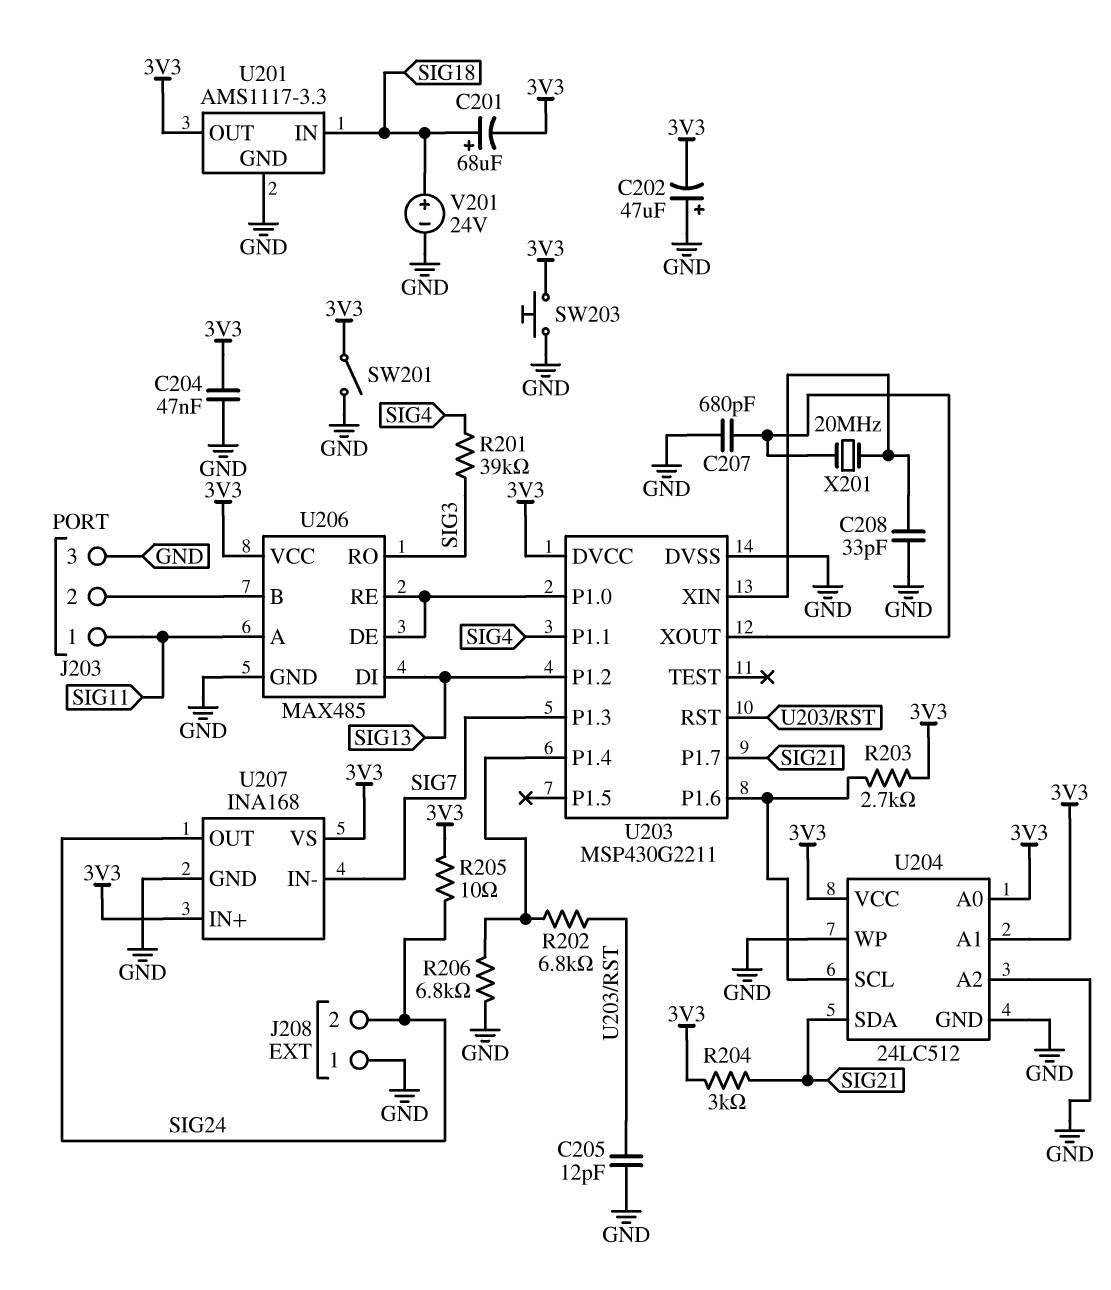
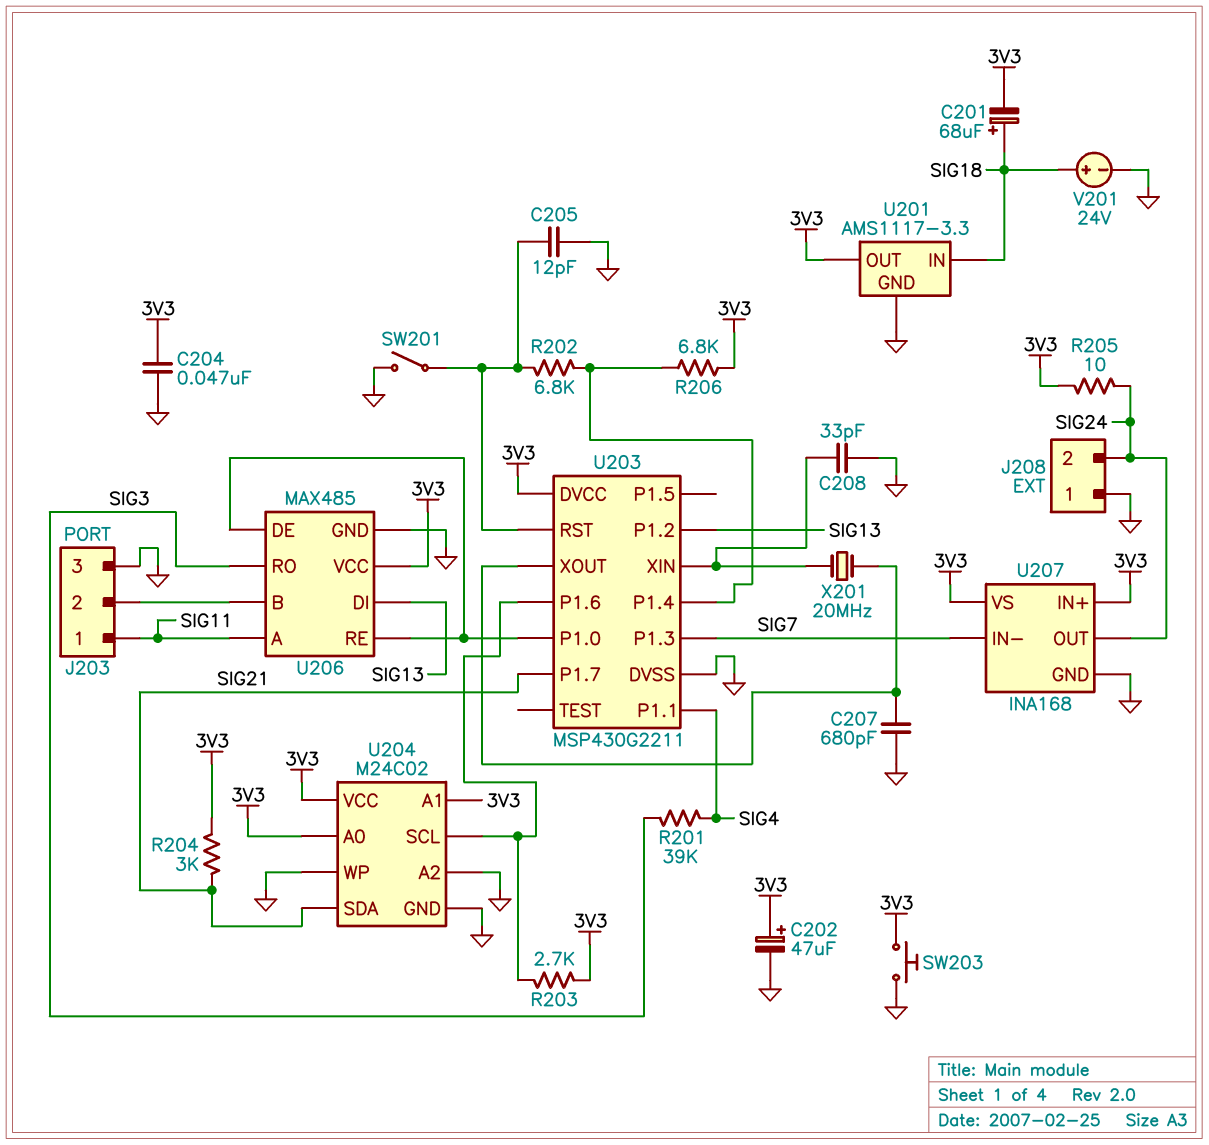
C202: 47uF (plus GND, minus 3V3) -> 47uF (plus 3V3, minus GND)
R206: 6.8k (GND, U203/P1.4) -> 6.8k (3V3, U203/P1.4)
SW201: switch (3V3, GND) -> switch (GND, U203/RST)
U204: 24LC512 -> M24C02

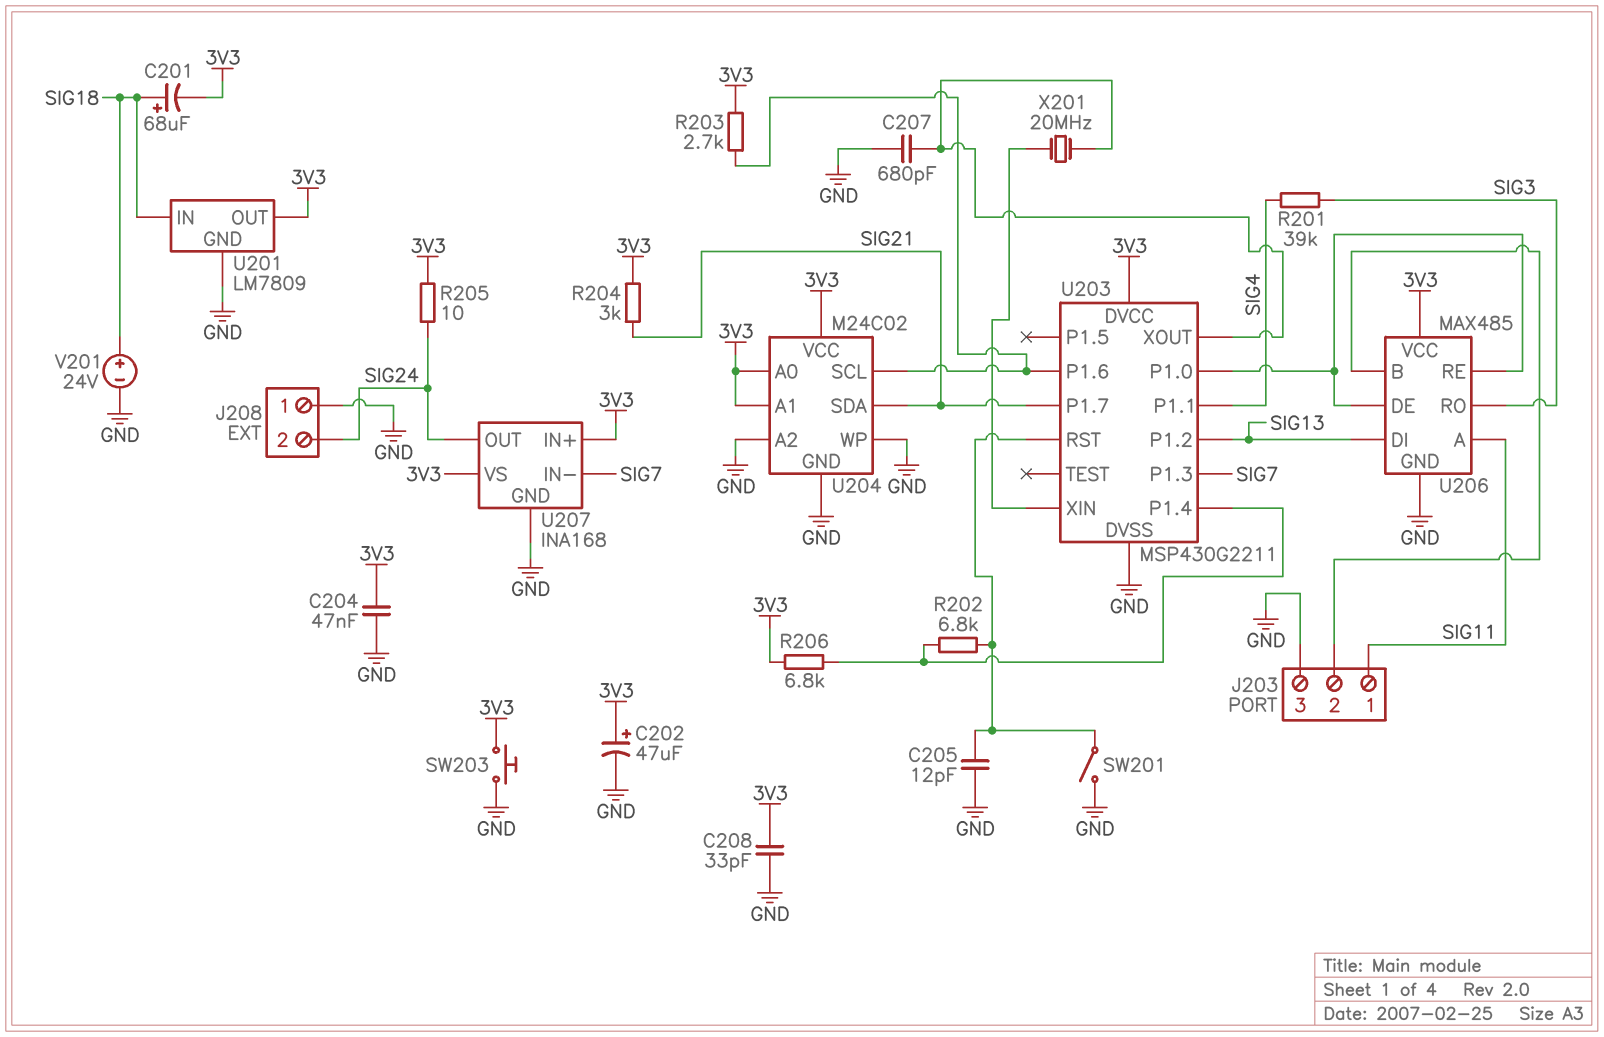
C208: 33pF (GND, U203/XIN) -> 33pF (3V3, GND)
U201: AMS1117-3.3 -> LM7809

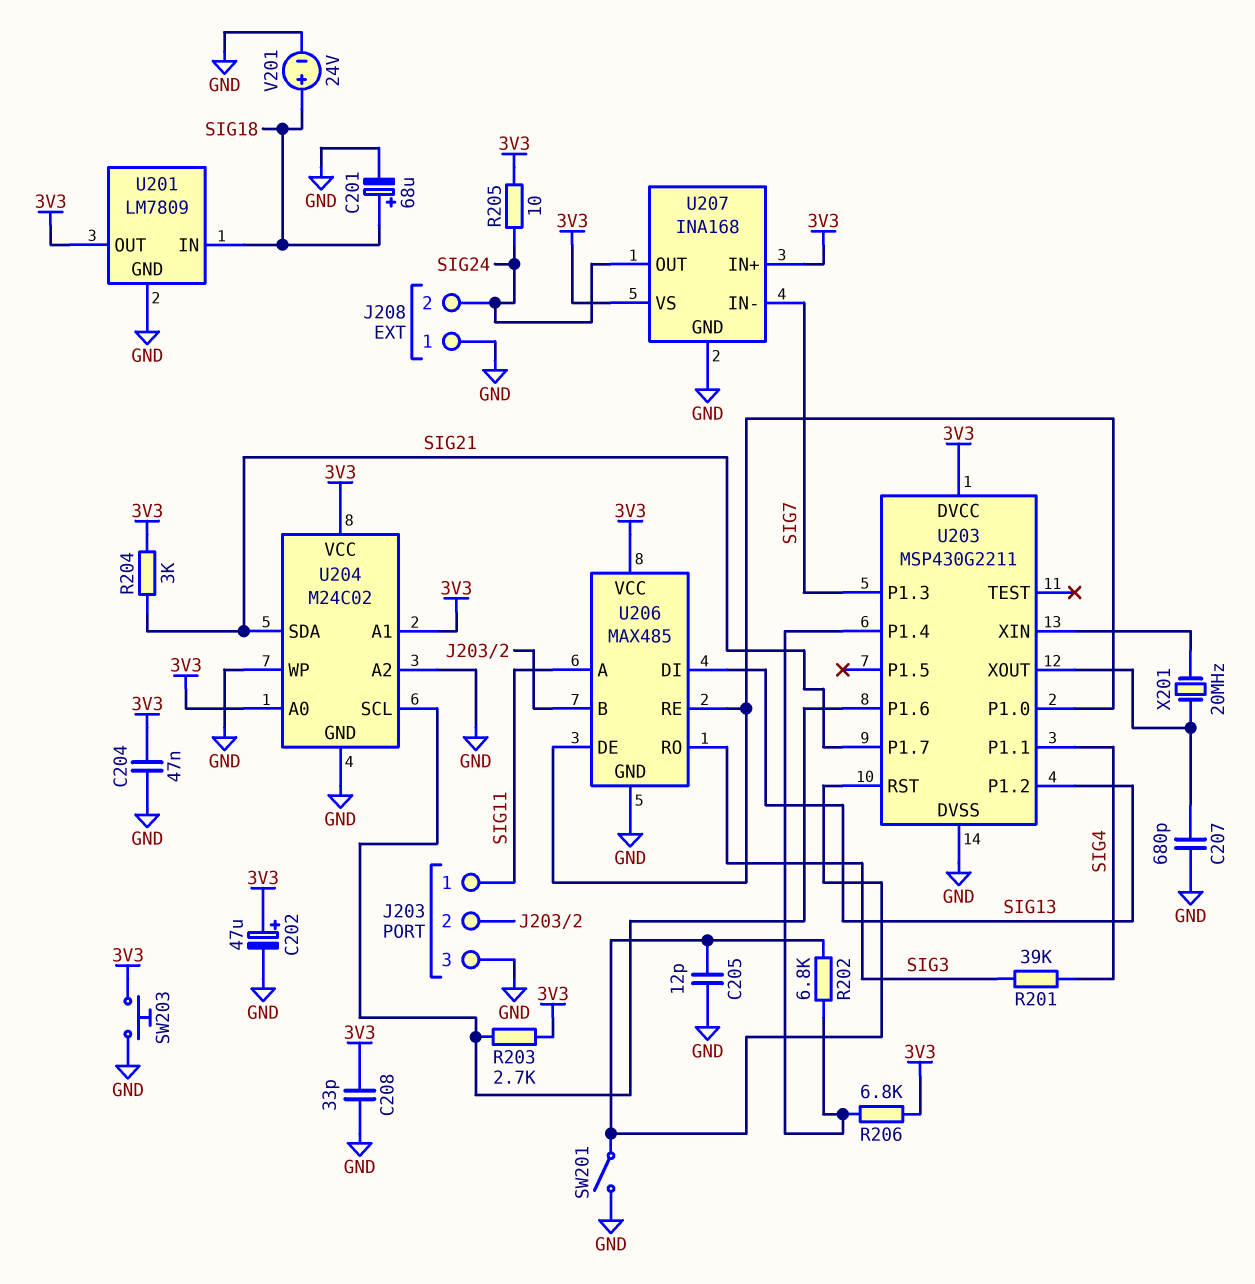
C201: 68uF (plus SIG18, minus 3V3) -> 68uF (plus SIG18, minus GND)

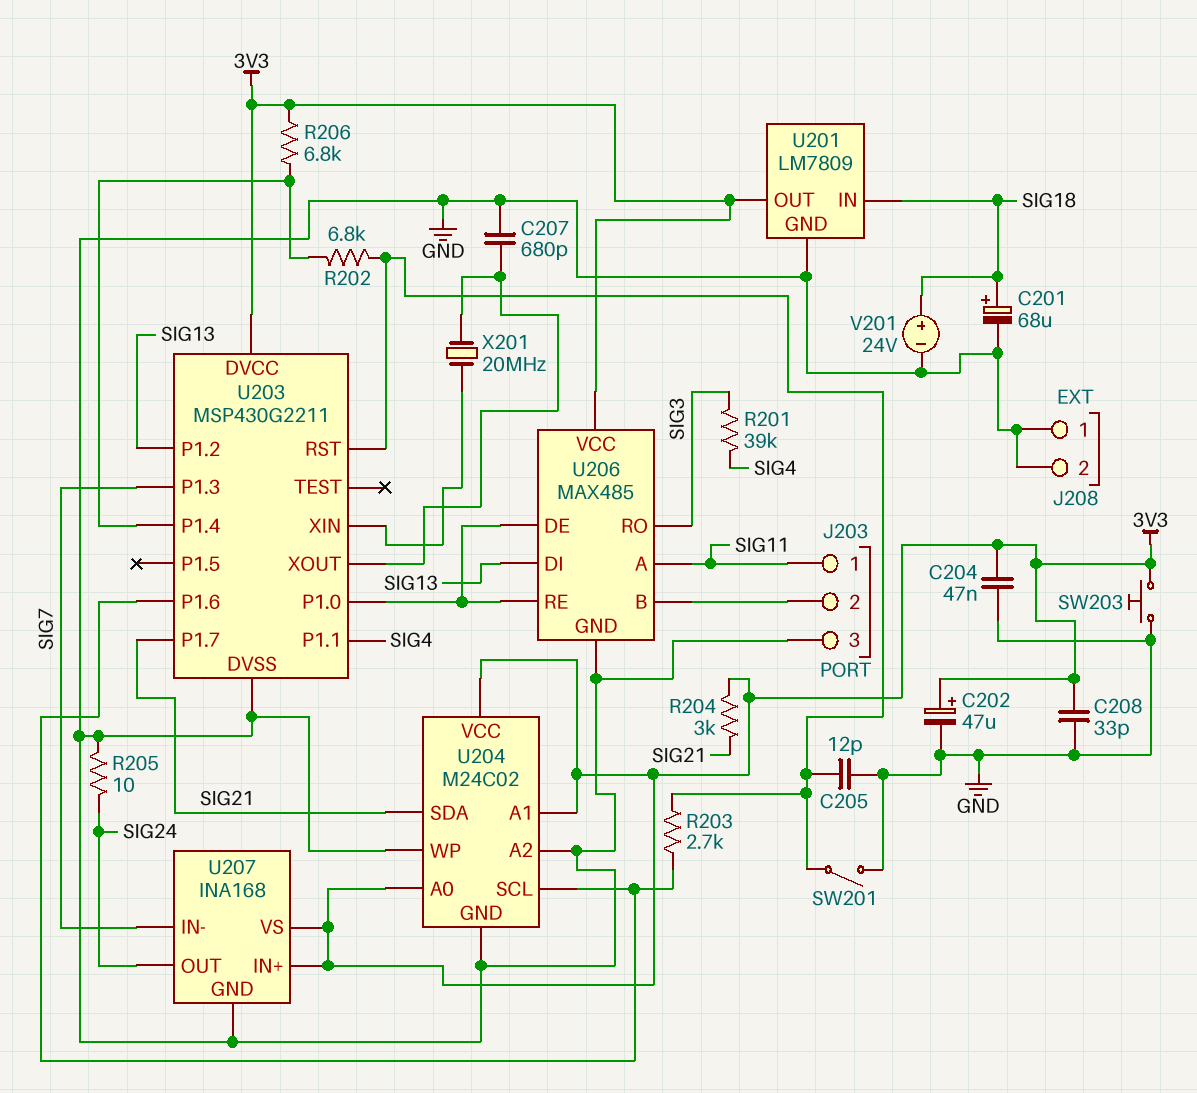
J208 pin 2: SIG24 -> GND
R203: 2.7k (3V3, U203/P1.6) -> 2.7k (U203/P1.6, U203/RST)
R205: 10 (3V3, SIG24) -> 10 (GND, SIG24)

